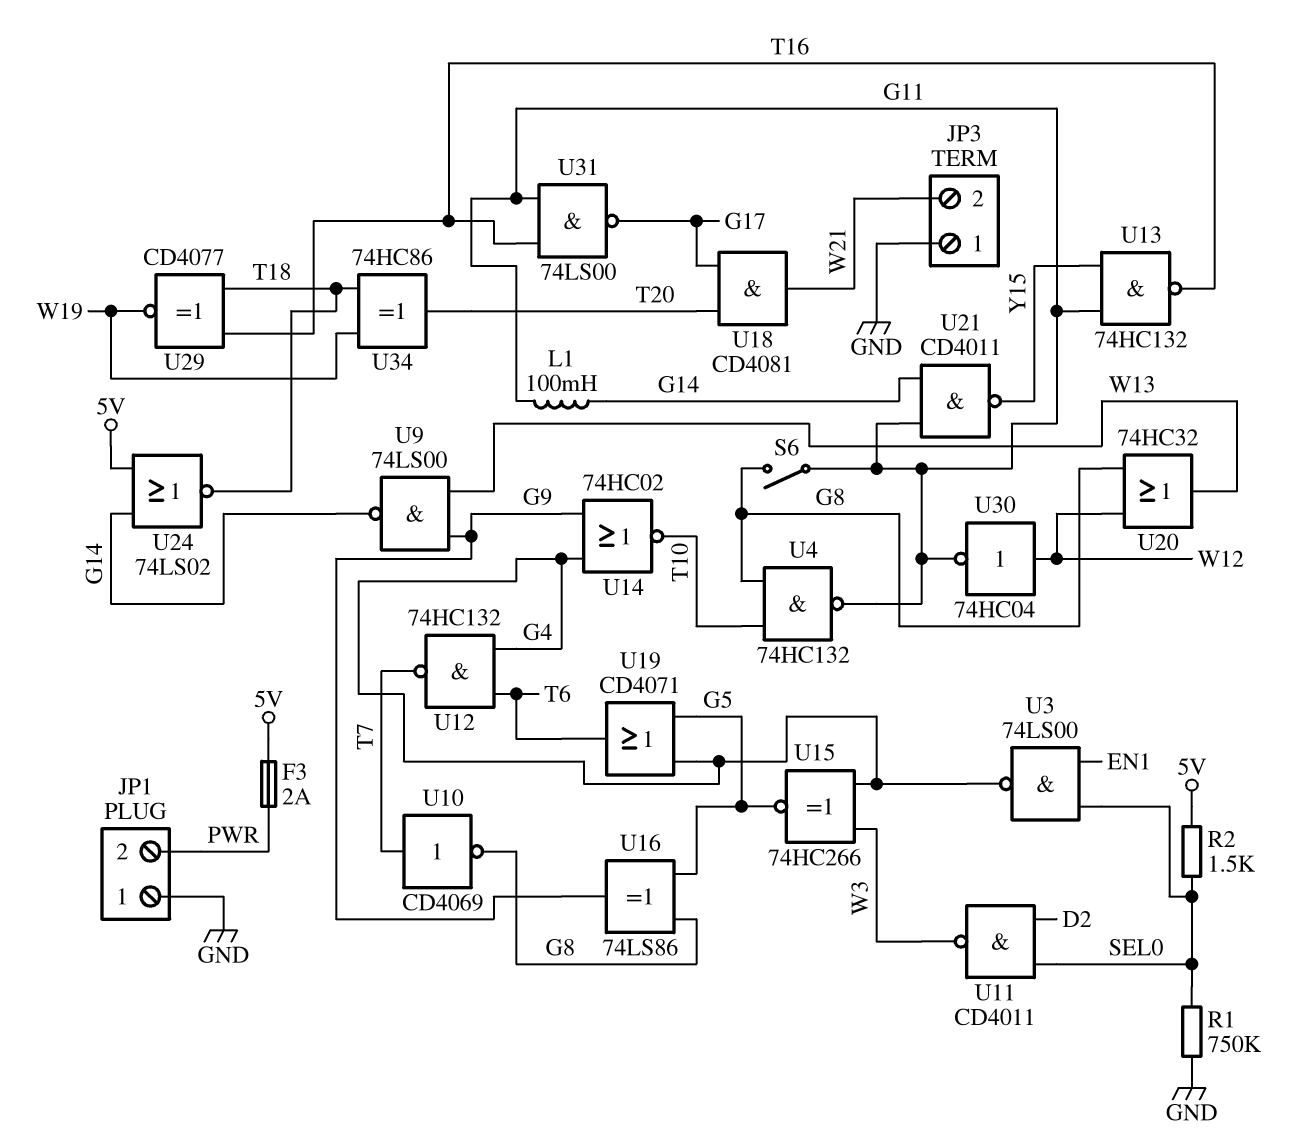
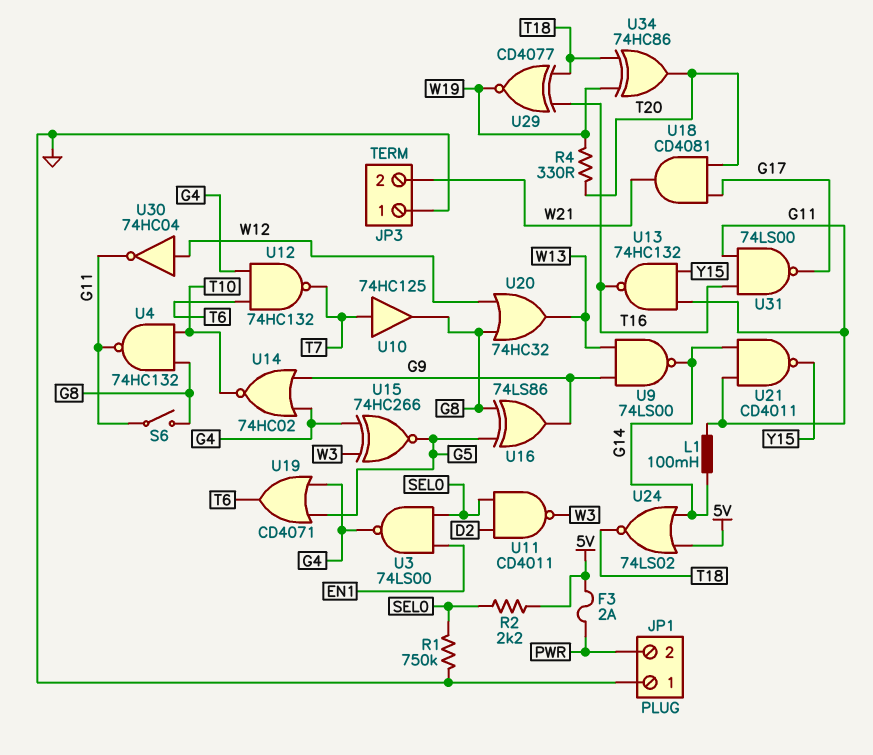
R2: 1.5k (5V, SEL0) -> 2.2k (5V, SEL0)
R4: none -> 330 (T20, W19)
U10: NOT CD4069 (in T7, out G8) -> buffer 74HC125 (in T7, out G8)

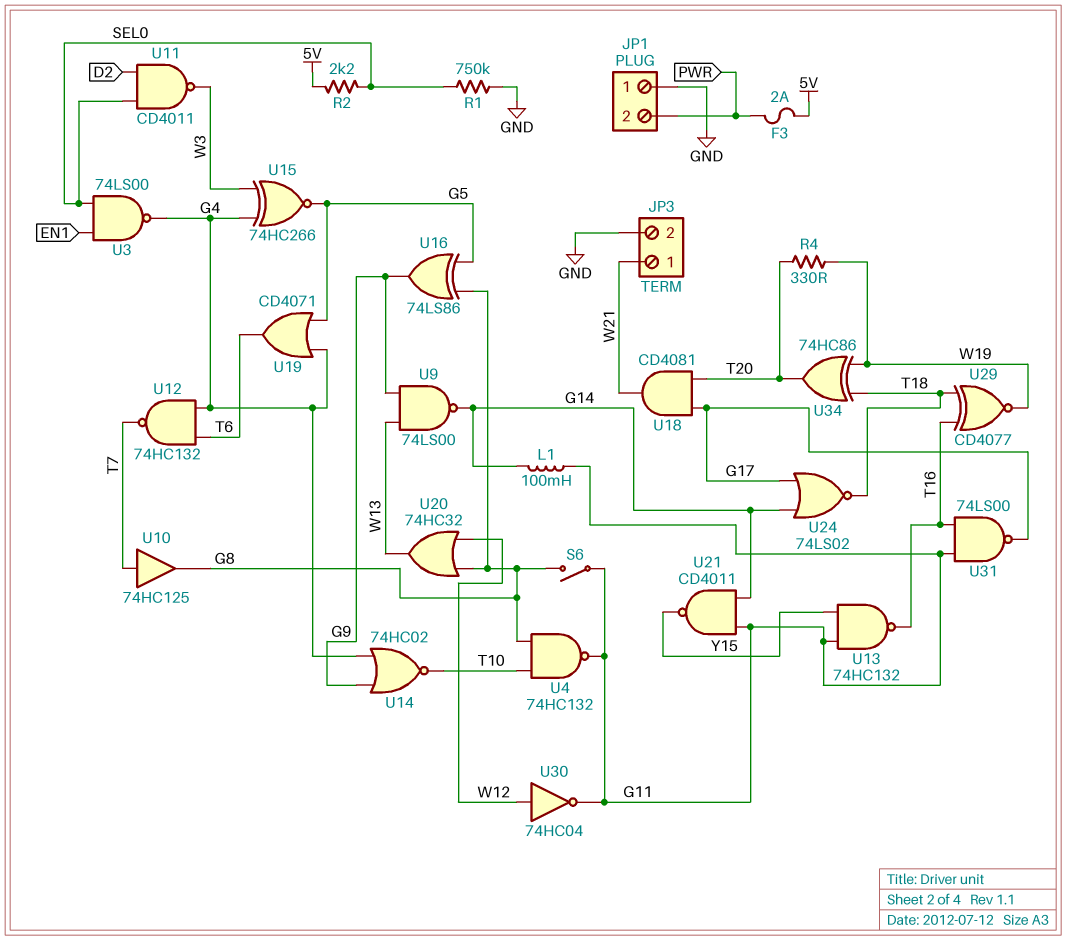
JP3 pin 1: GND -> W21
JP3 pin 2: W21 -> GND
U24: NOR 74LS02 (in 5V, in G14, out T18) -> NOR 74LS02 (in G14, in G17, out T18)

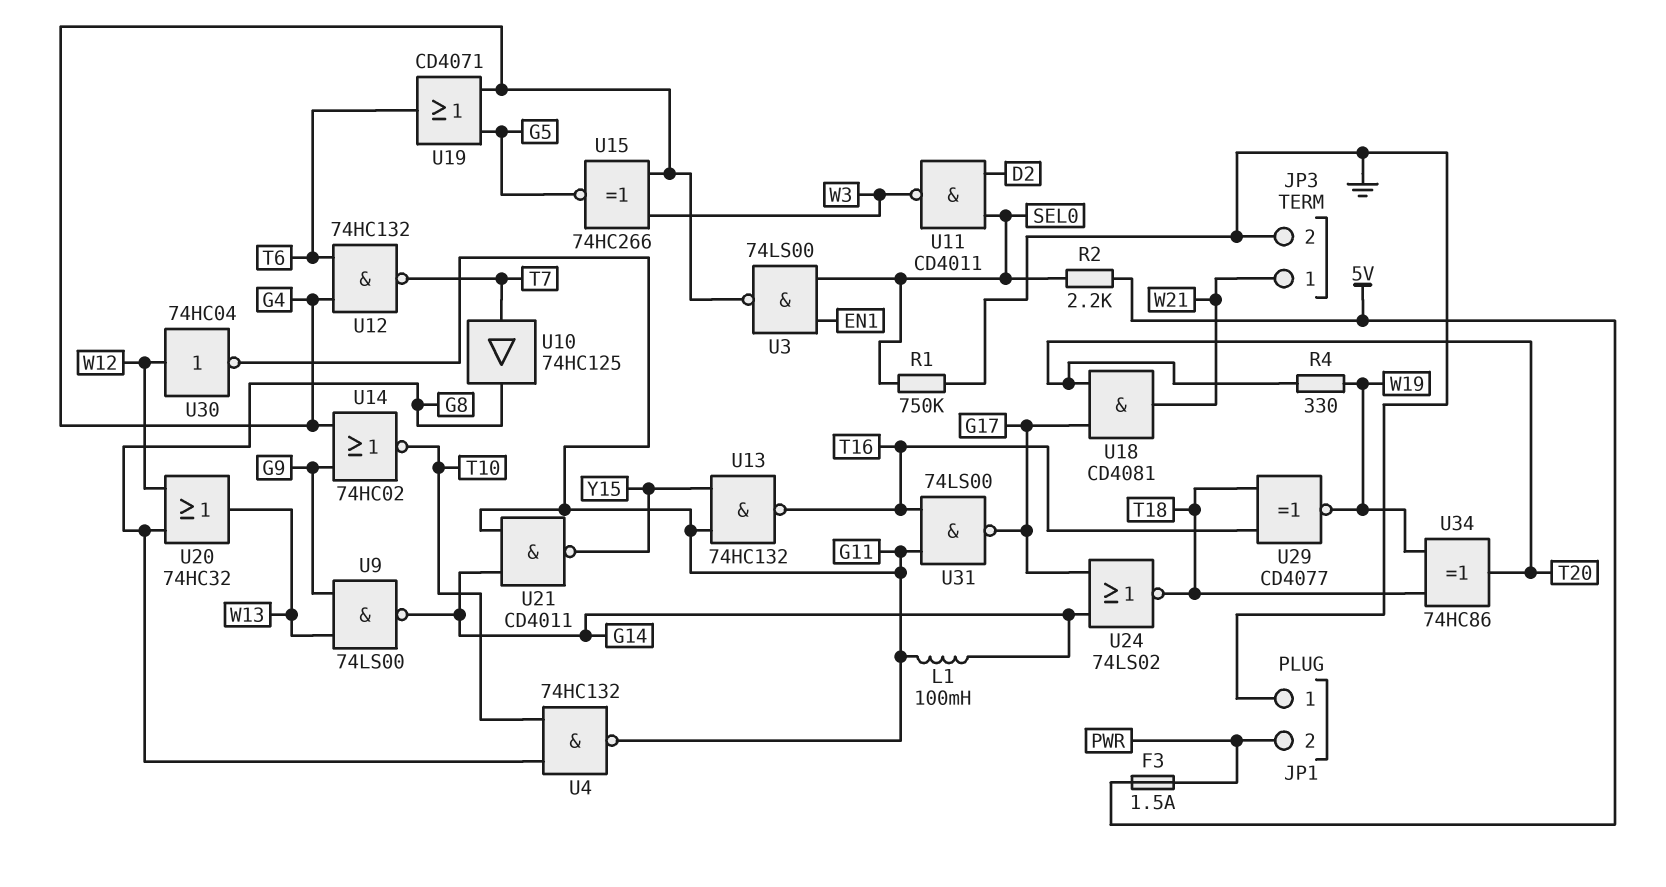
F3: 2A (5V, PWR) -> 1.5A (5V, PWR)
S6: switch (G8, G11) -> none
U16: XOR 74LS86 (in G5, in G8, out G9) -> none

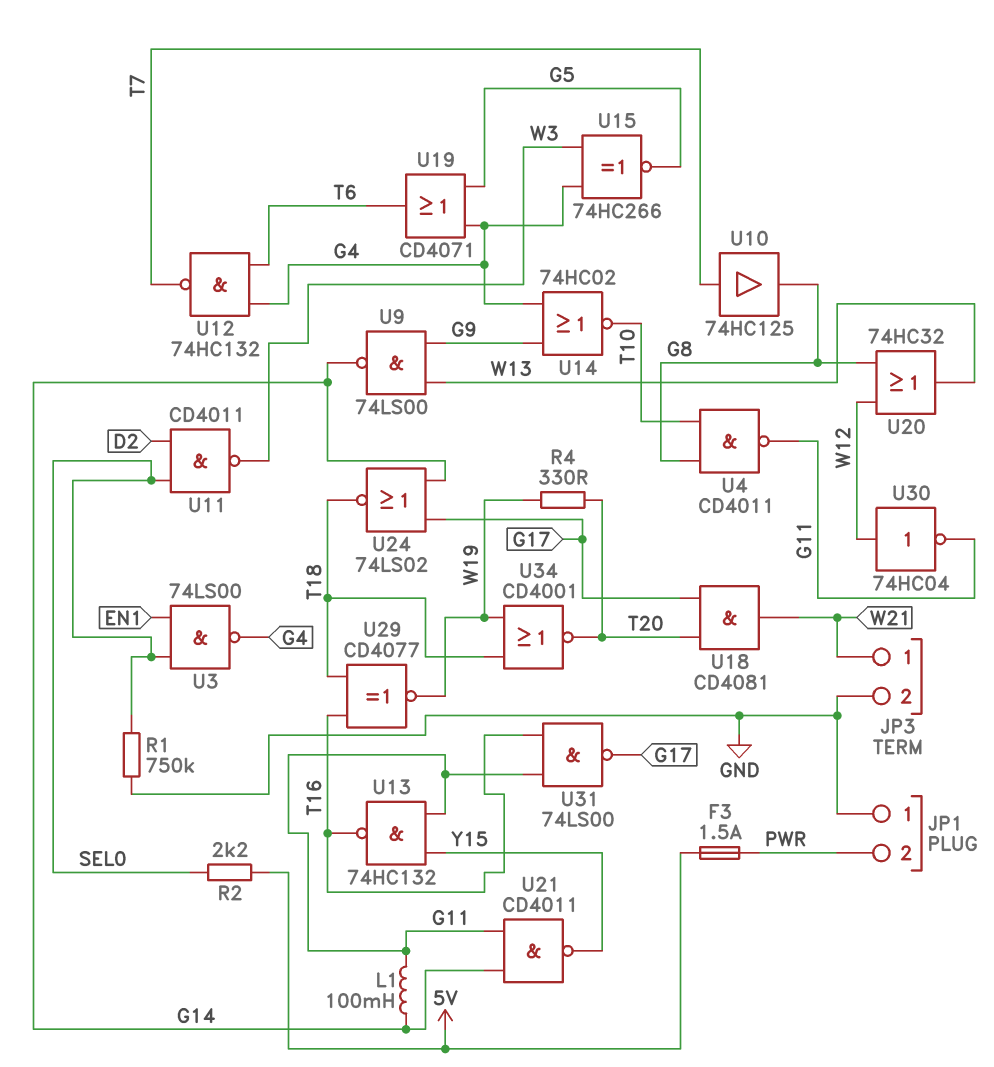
U4: NAND 74HC132 (in G8, in T10, out G11) -> NAND CD4011 (in G8, in T10, out G11)
U34: XOR 74HC86 (in T18, in W19, out T20) -> NOR CD4001 (in T18, in W19, out T20)

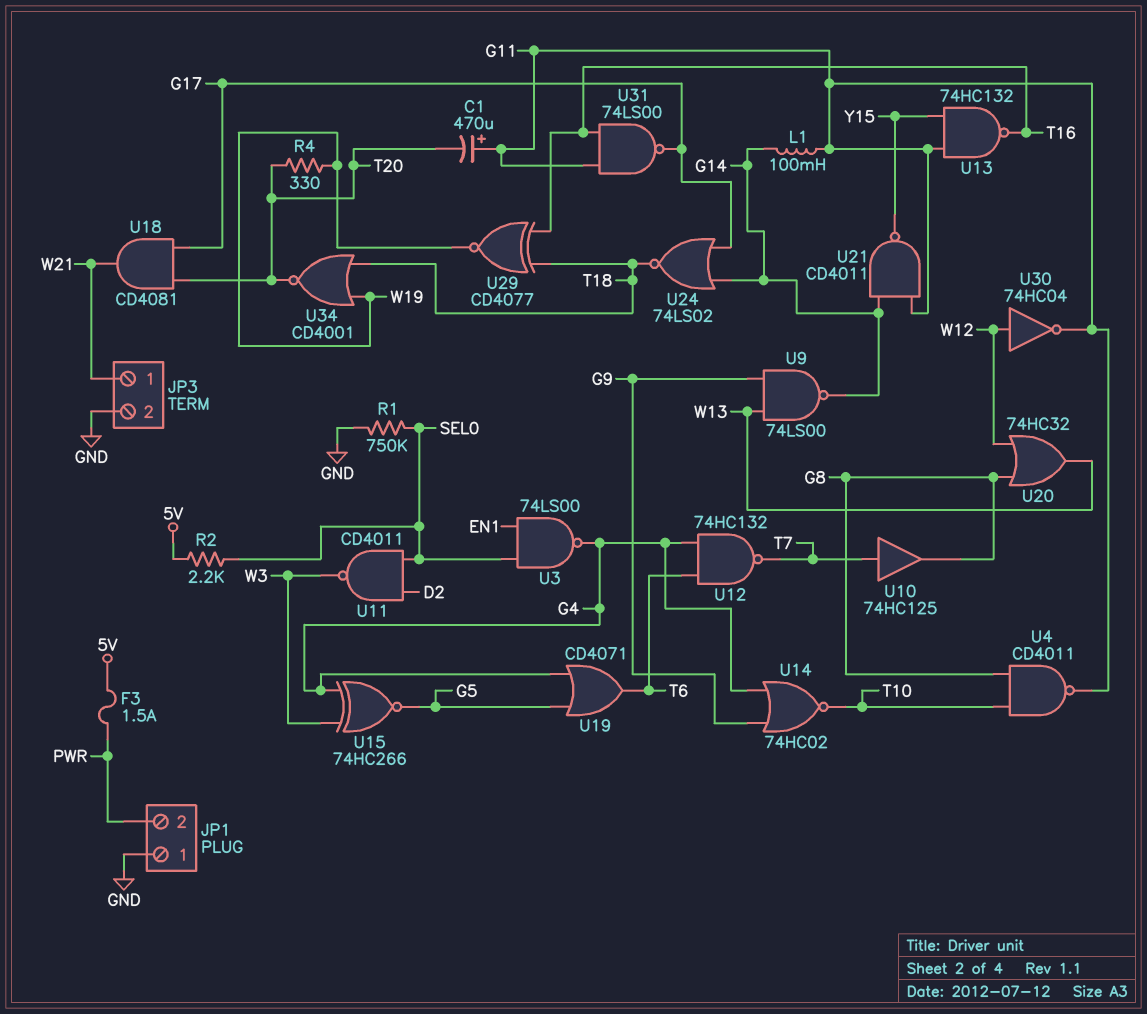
C1: none -> 470uF (plus G11, minus T20)

